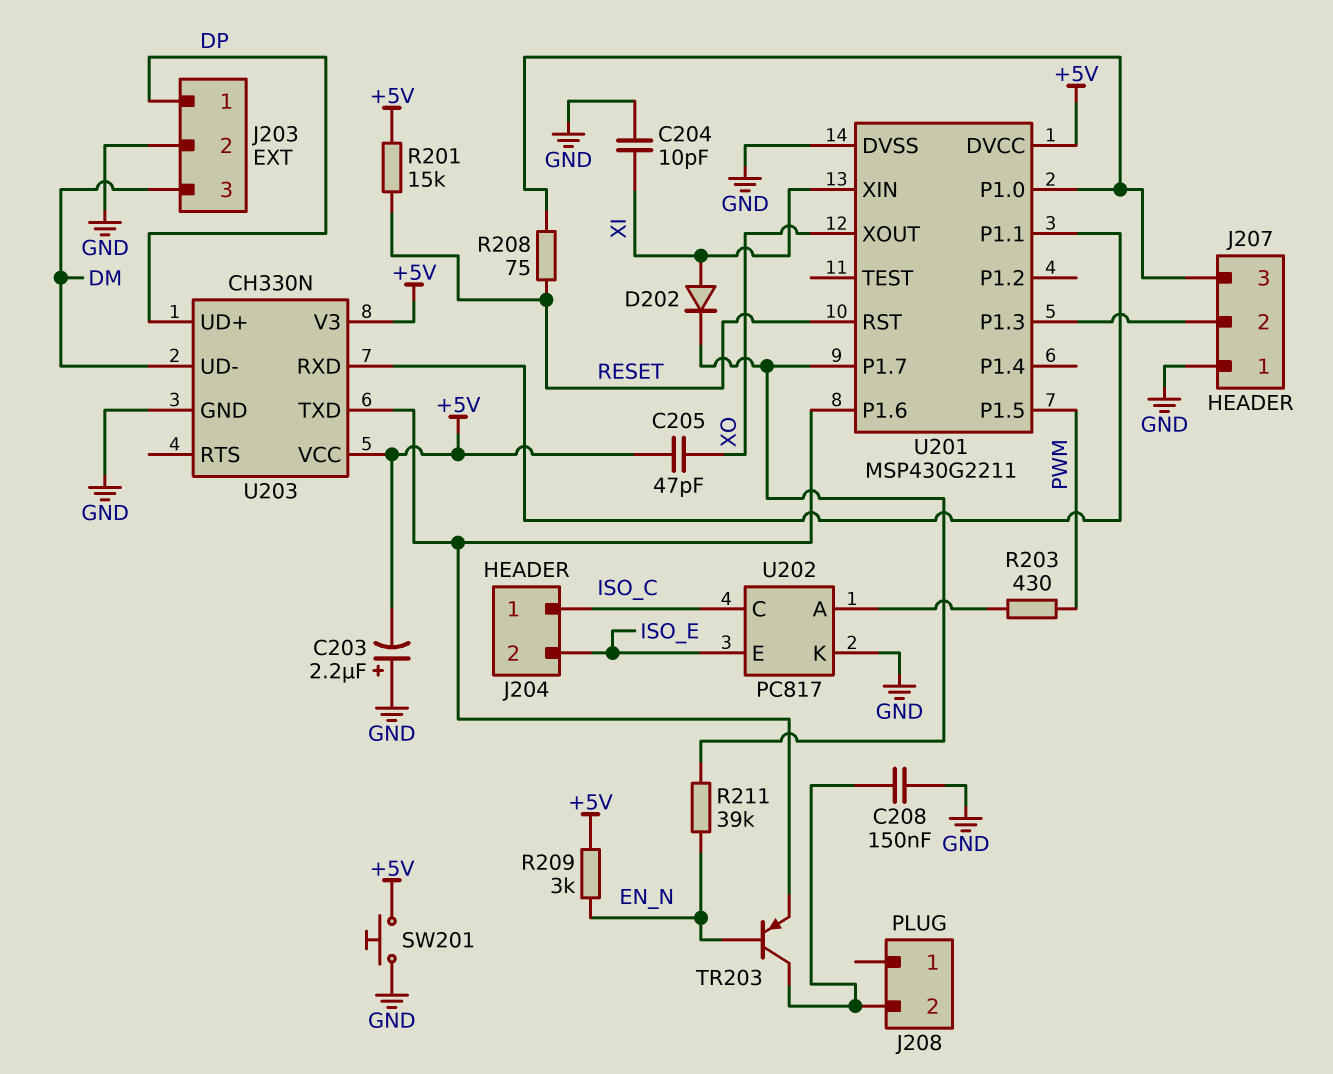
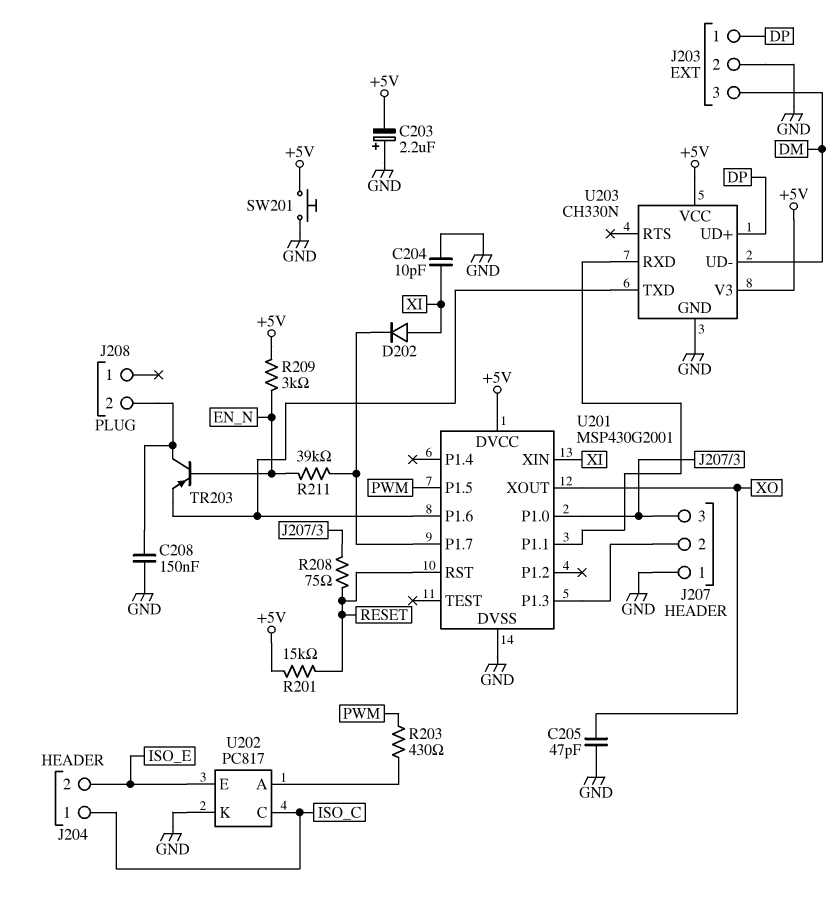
C205: 47pF (+5V, XO) -> 47pF (GND, XO)
U201: MSP430G2211 -> MSP430G2001

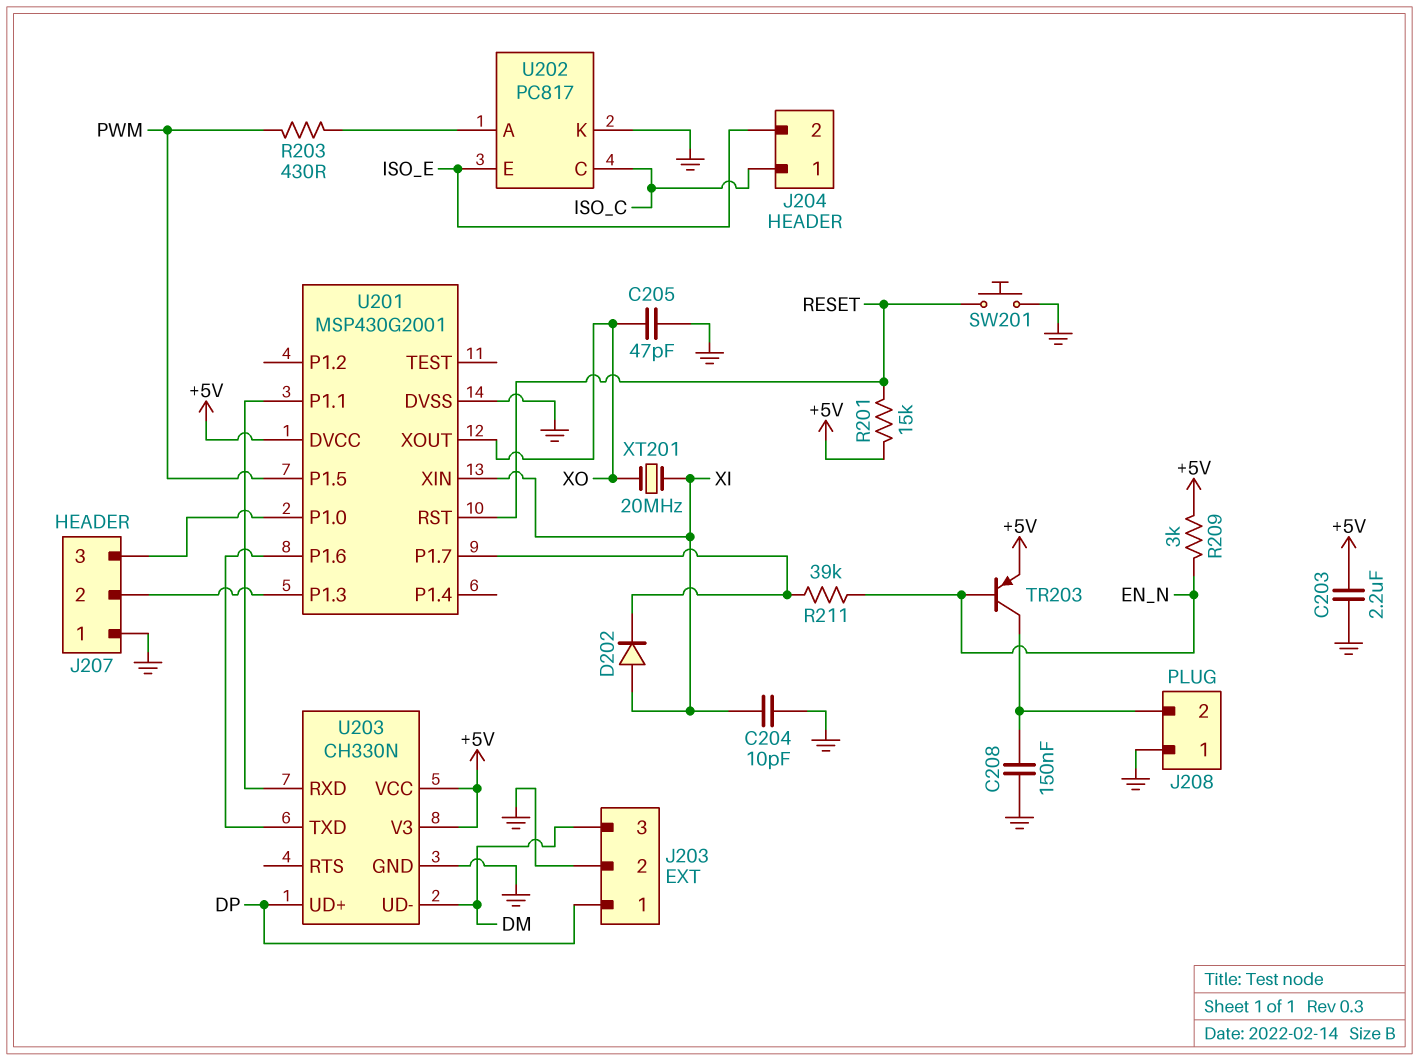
C203: 2.2uF (plus GND, minus +5V) -> 2.2uF (+5V, GND)
J208 pin 1: none -> GND
R208: 75 (J207/3, RESET) -> none
SW201: button (+5V, GND) -> button (GND, RESET)
TR203: PNP (B EN_N, C J208/2, E U201/P1.6) -> PNP (B EN_N, C J208/2, E +5V)
XT201: none -> 20MHz (XI, XO)

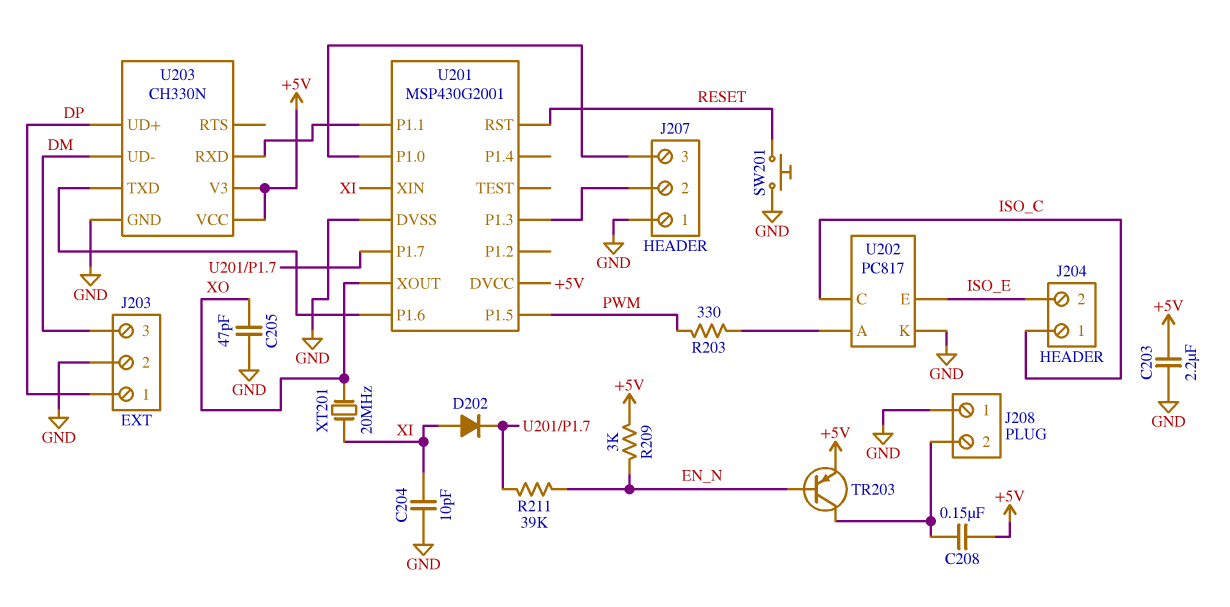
C208: 150nF (GND, J208/2) -> 150nF (+5V, J208/2)
R201: 15k (+5V, RESET) -> none
R203: 430 (PWM, U202/A) -> 330 (PWM, U202/A)

